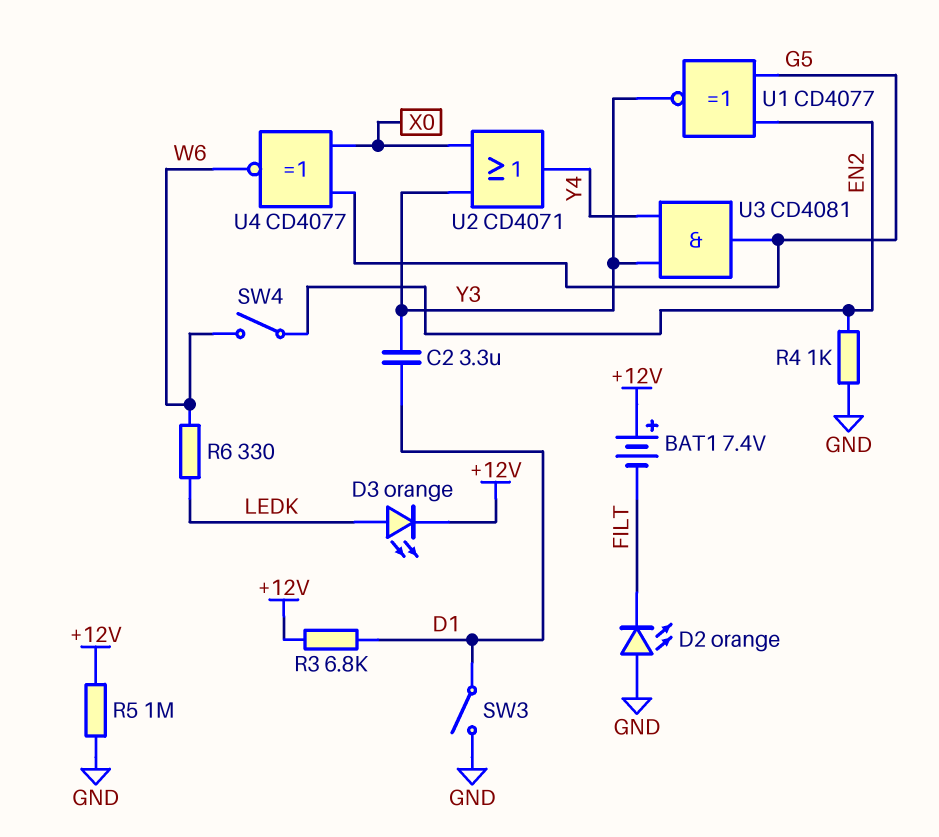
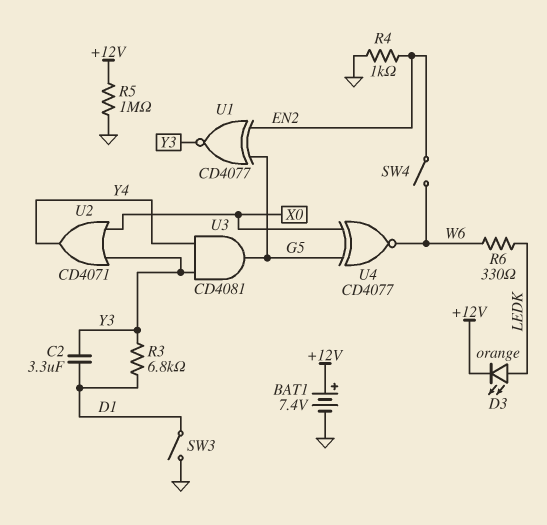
BAT1: 7.4V (plus +12V, minus FILT) -> 7.4V (plus +12V, minus GND)
D2: LED orange (A GND, K FILT) -> none
R3: 6.8k (+12V, D1) -> 6.8k (D1, Y3)

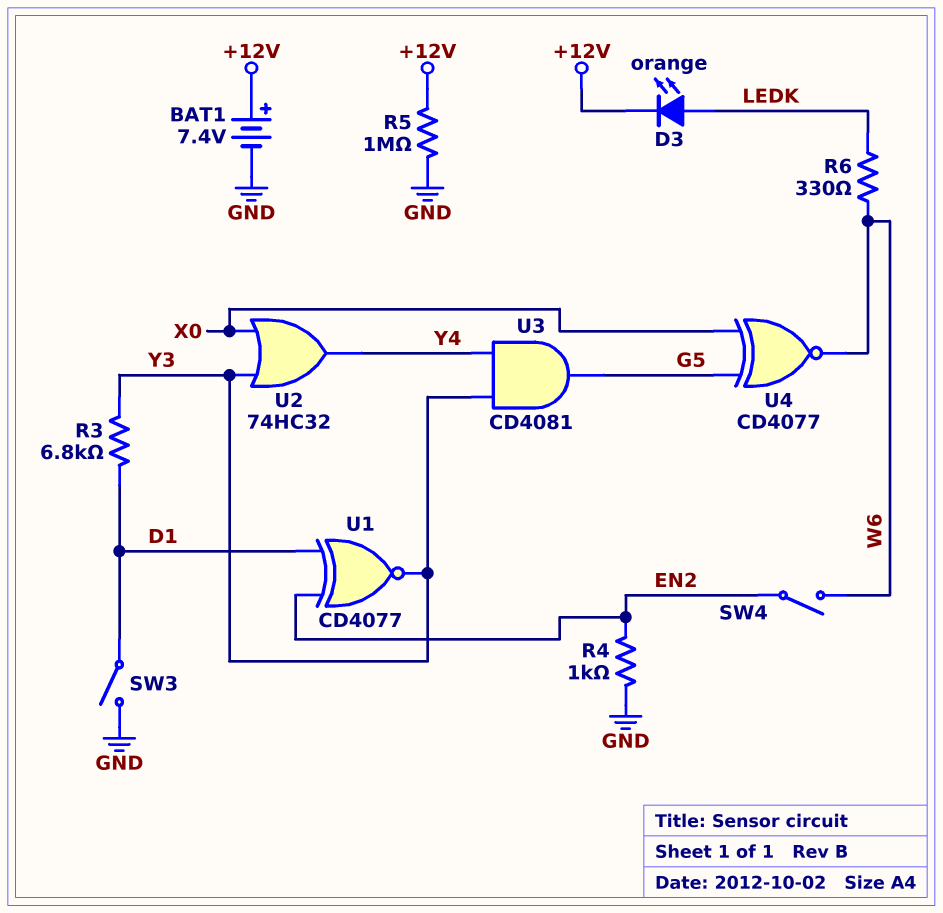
C2: 3.3uF (D1, Y3) -> none
U1: XNOR CD4077 (in EN2, in G5, out Y3) -> XNOR CD4077 (in D1, in EN2, out Y3)
U2: OR CD4071 (in X0, in Y3, out Y4) -> OR 74HC32 (in X0, in Y3, out Y4)

